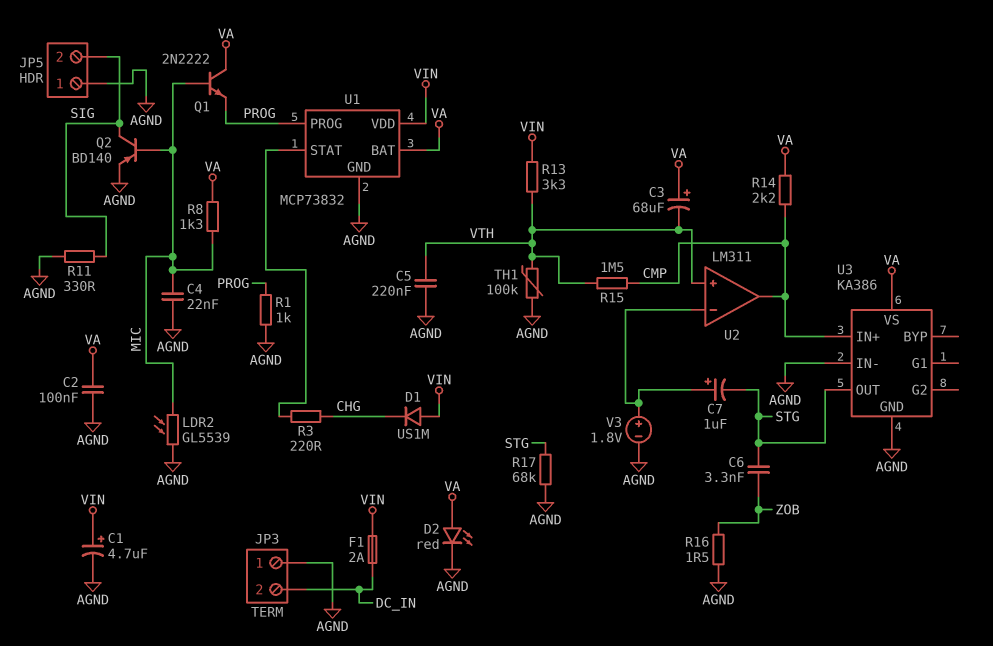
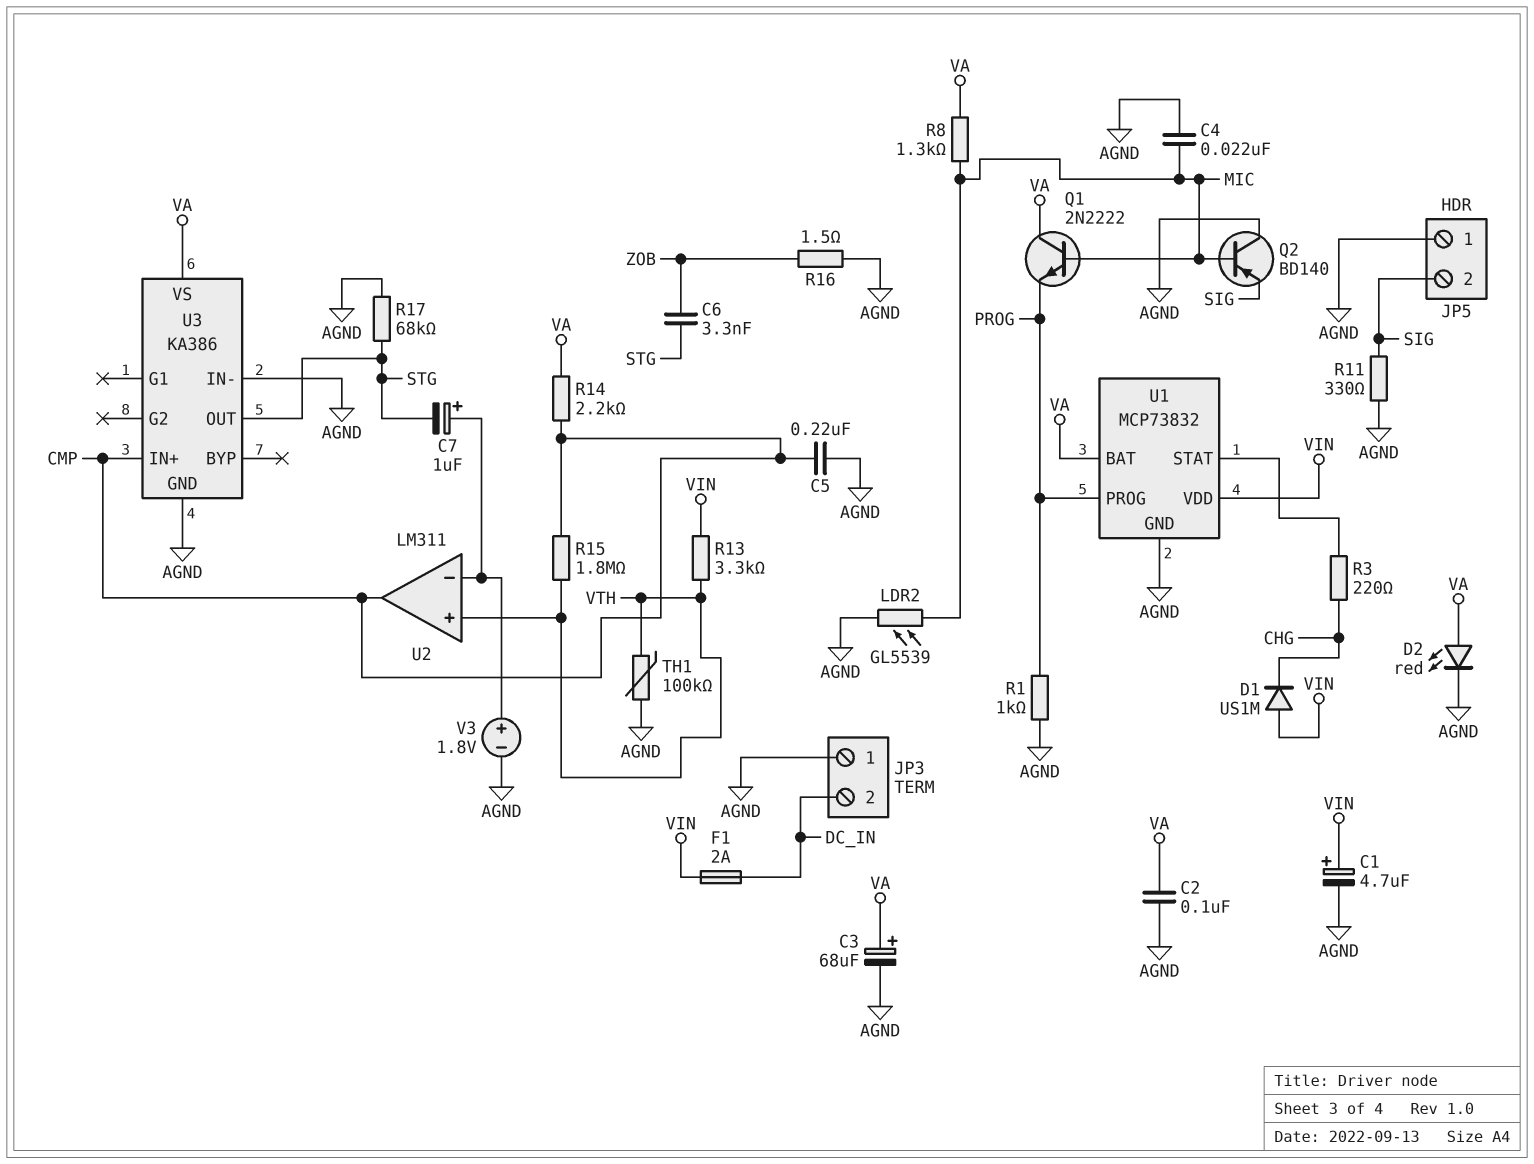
C3: 68uF (plus VA, minus VTH) -> 68uF (plus VA, minus AGND)
C5: 220nF (AGND, VTH) -> 220nF (AGND, CMP)
Q2: PNP BD140 (B MIC, C SIG, E AGND) -> PNP BD140 (B MIC, C AGND, E SIG)
R15: 1.5M (CMP, VTH) -> 1.8M (CMP, VTH)

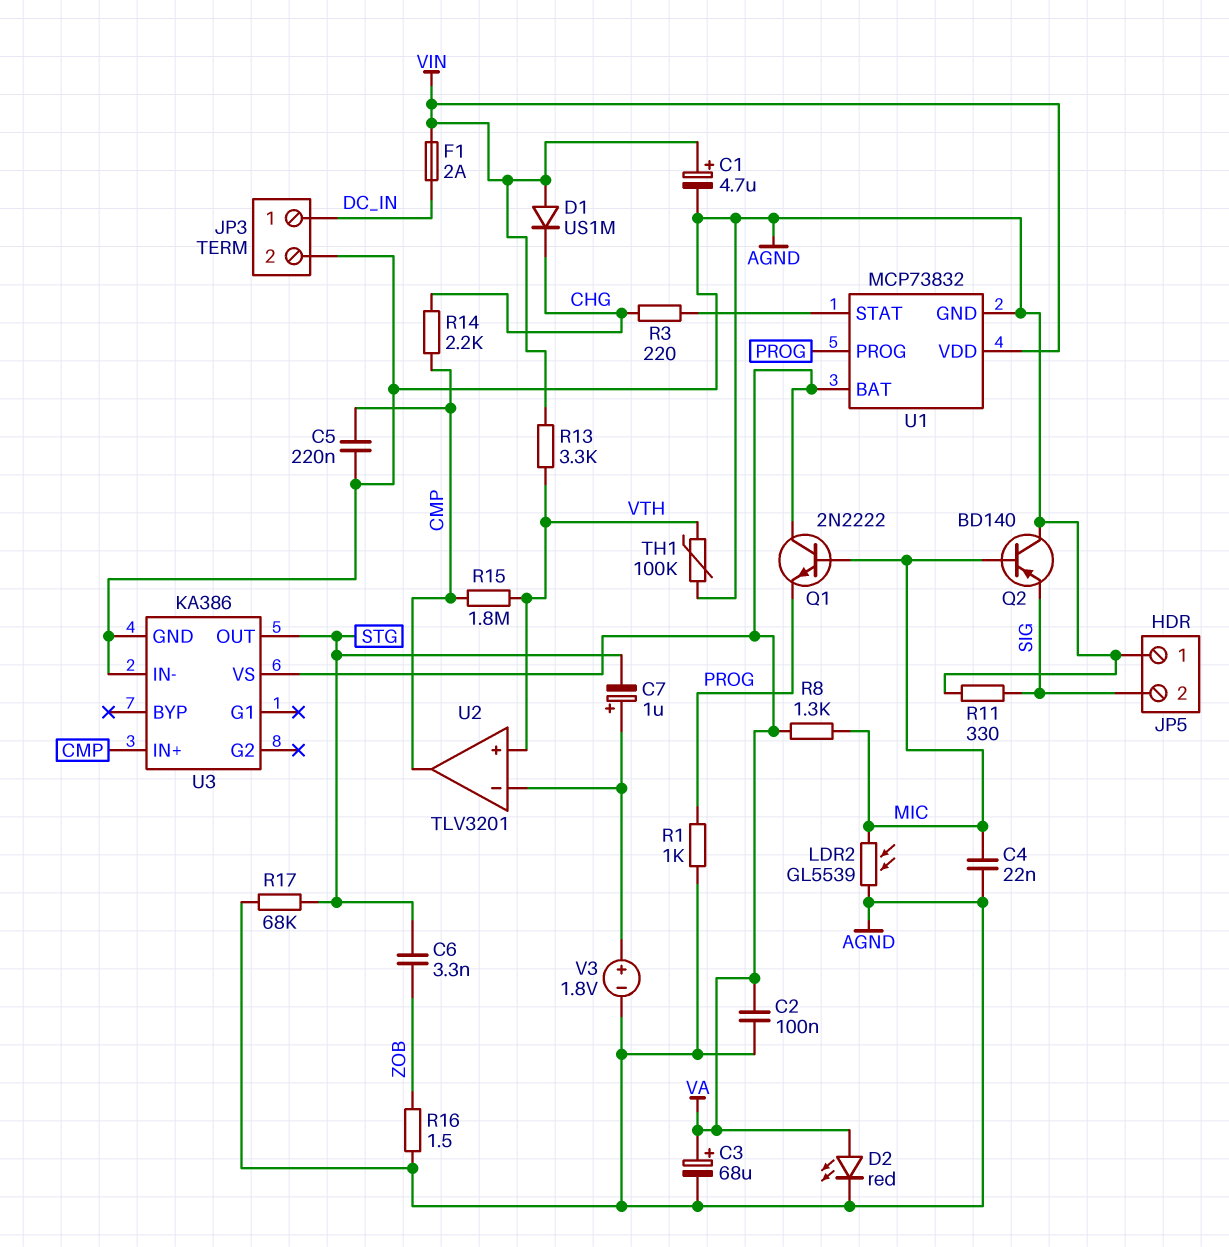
JP3 pin 1: AGND -> DC_IN
JP3 pin 2: DC_IN -> AGND
R14: 2.2k (CMP, VA) -> 2.2k (CHG, CMP)
U2: LM311 -> TLV3201

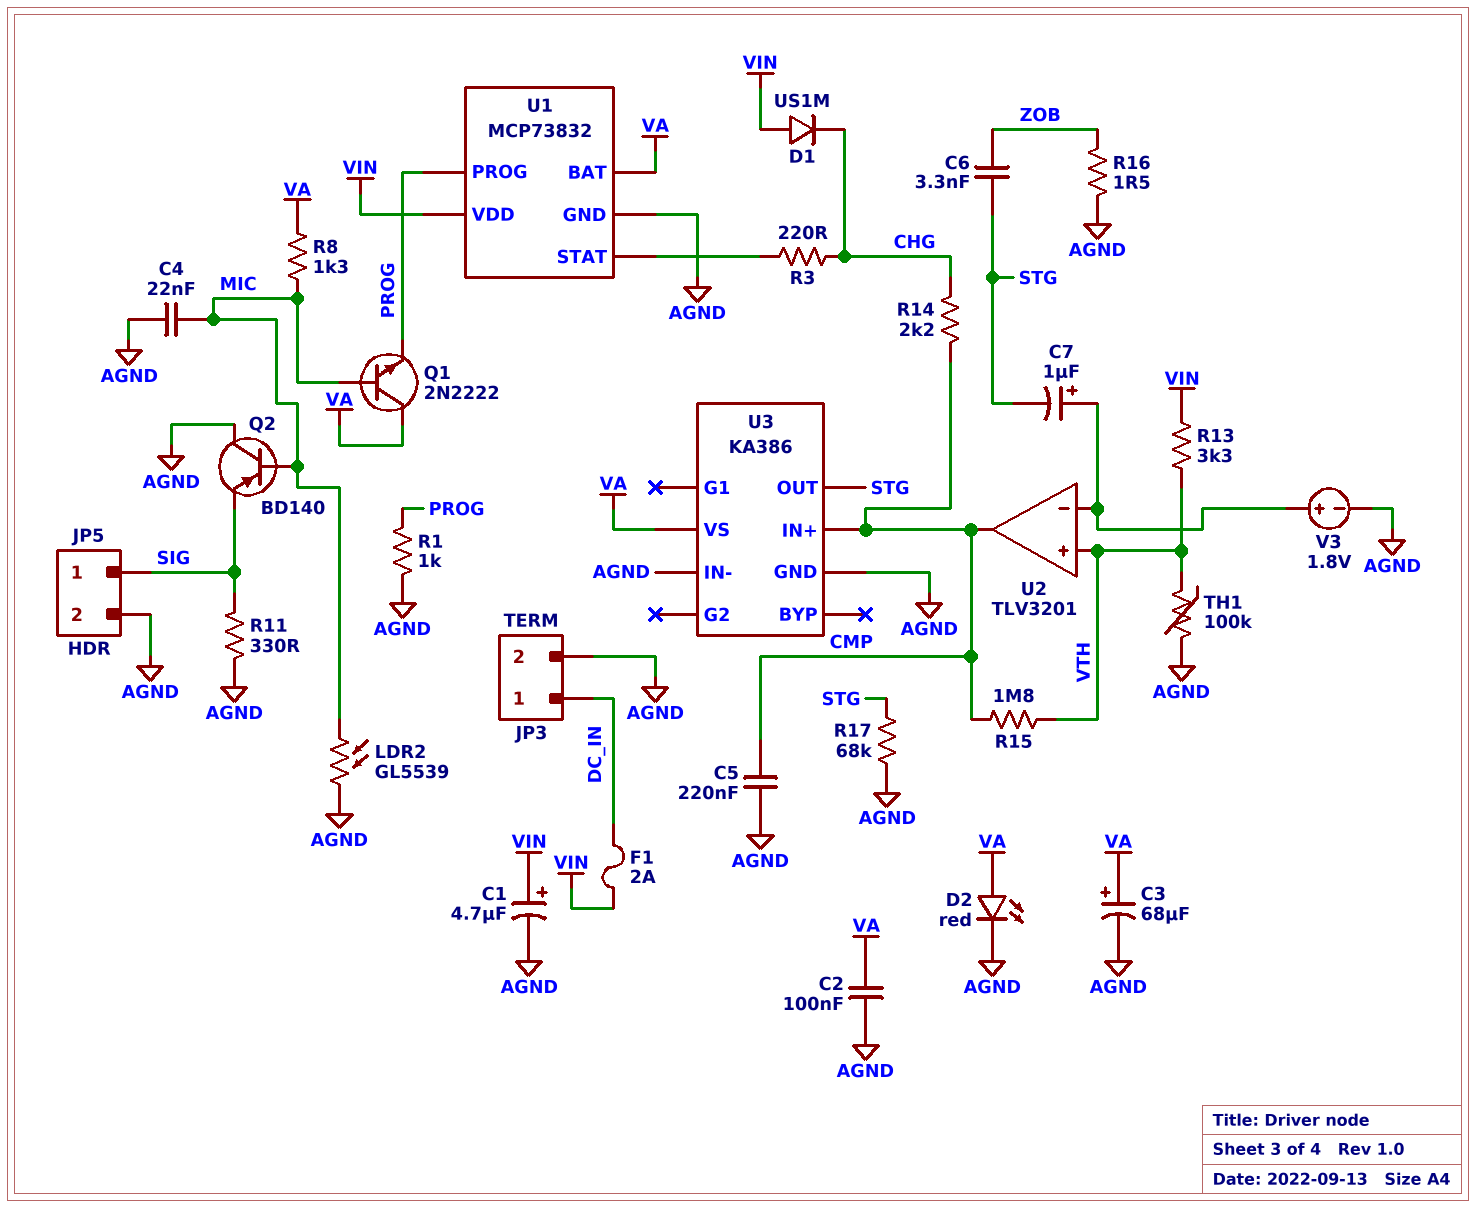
JP5 pin 1: AGND -> SIG
JP5 pin 2: SIG -> AGND

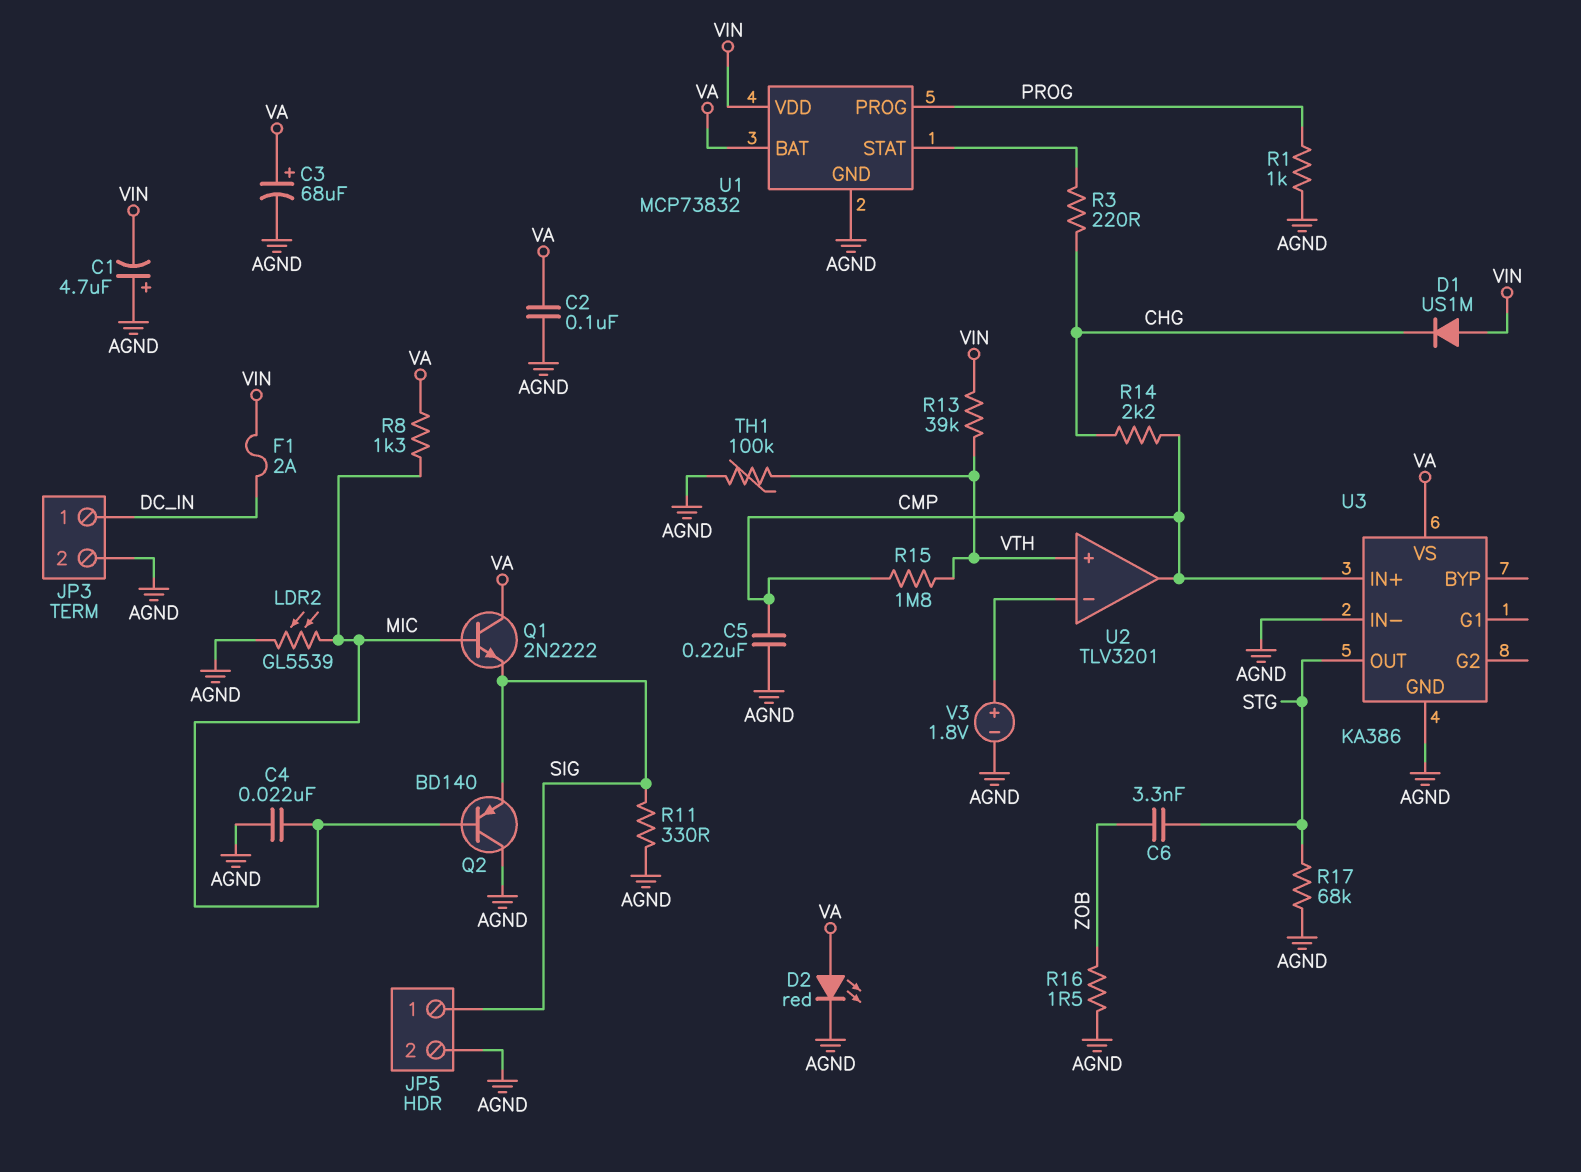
C1: 4.7uF (plus VIN, minus AGND) -> 4.7uF (plus AGND, minus VIN)
C7: 1uF (plus U2/in-, minus STG) -> none
Q1: NPN 2N2222 (B MIC, C VA, E PROG) -> NPN 2N2222 (B MIC, C VA, E SIG)
R13: 3.3k (VIN, VTH) -> 39k (VIN, VTH)

